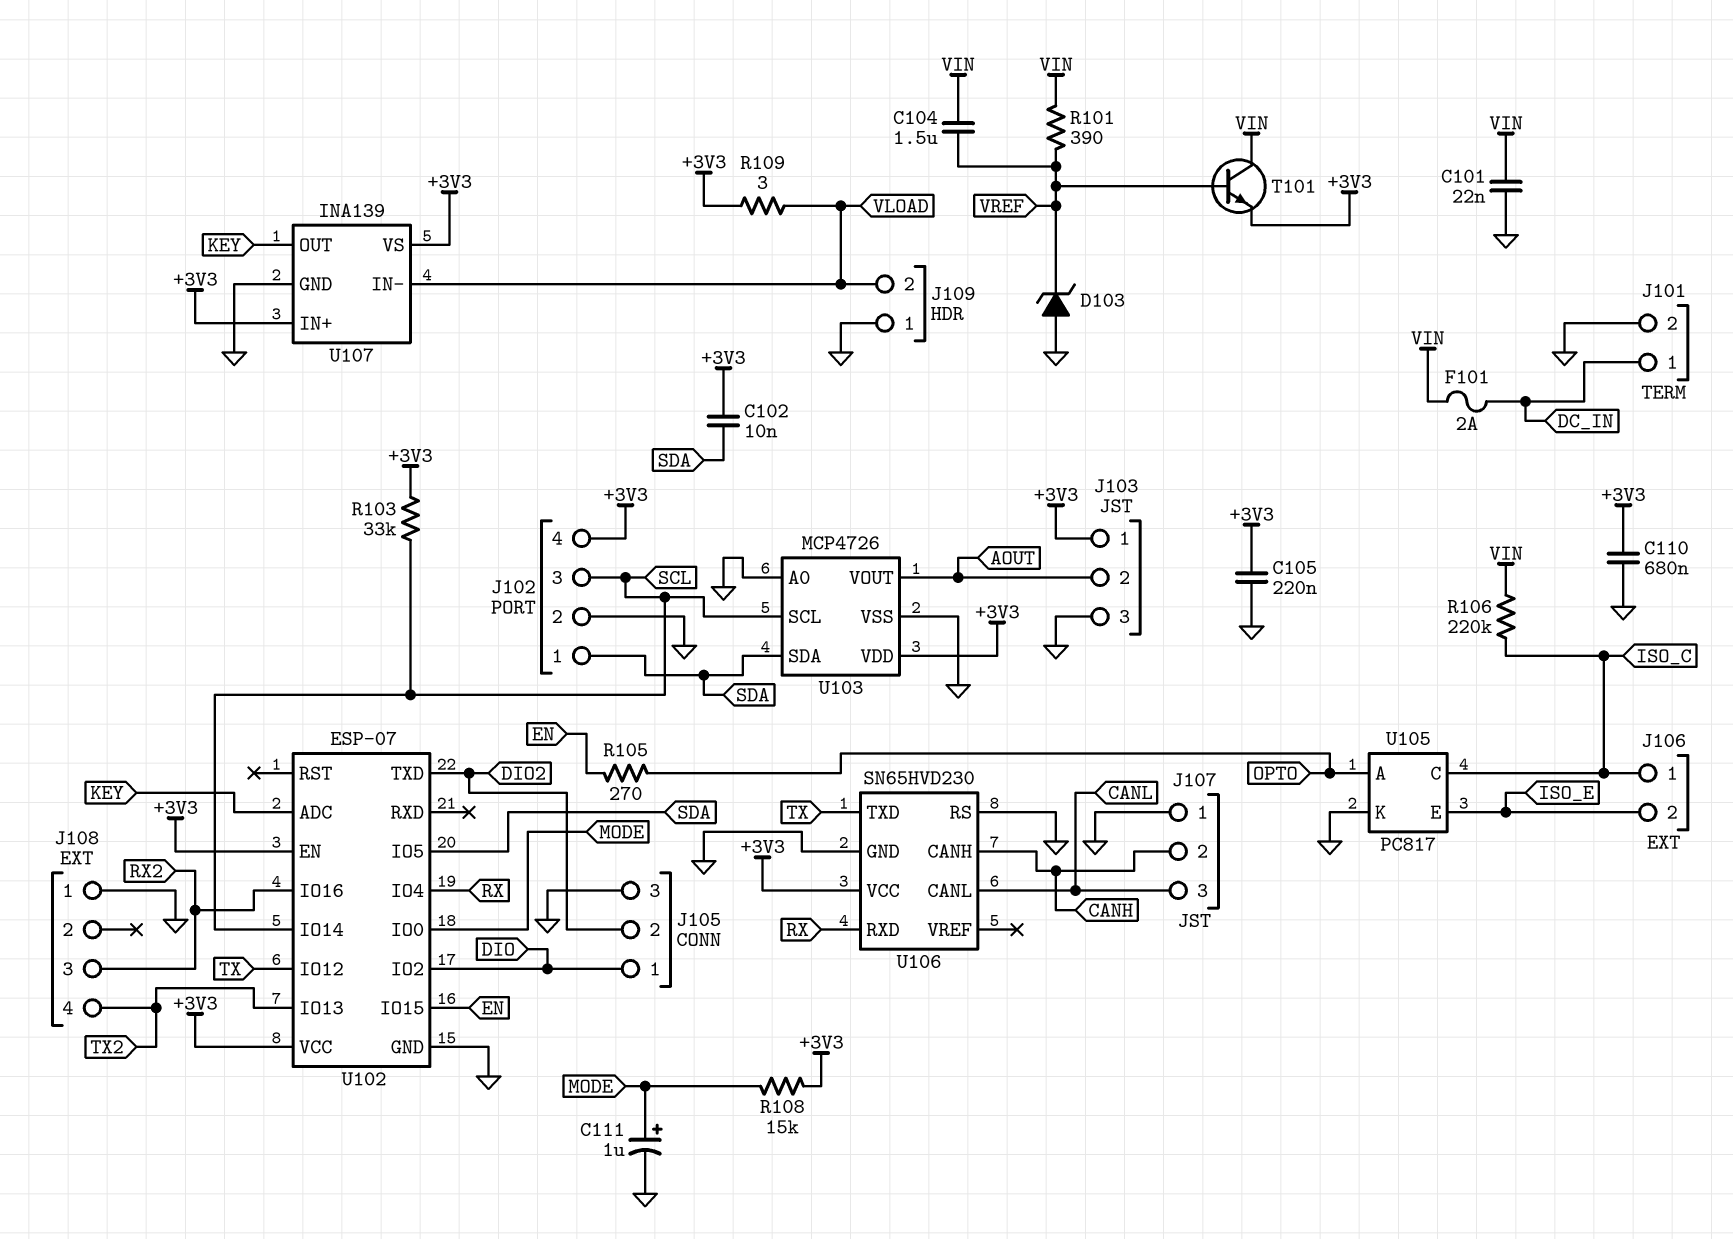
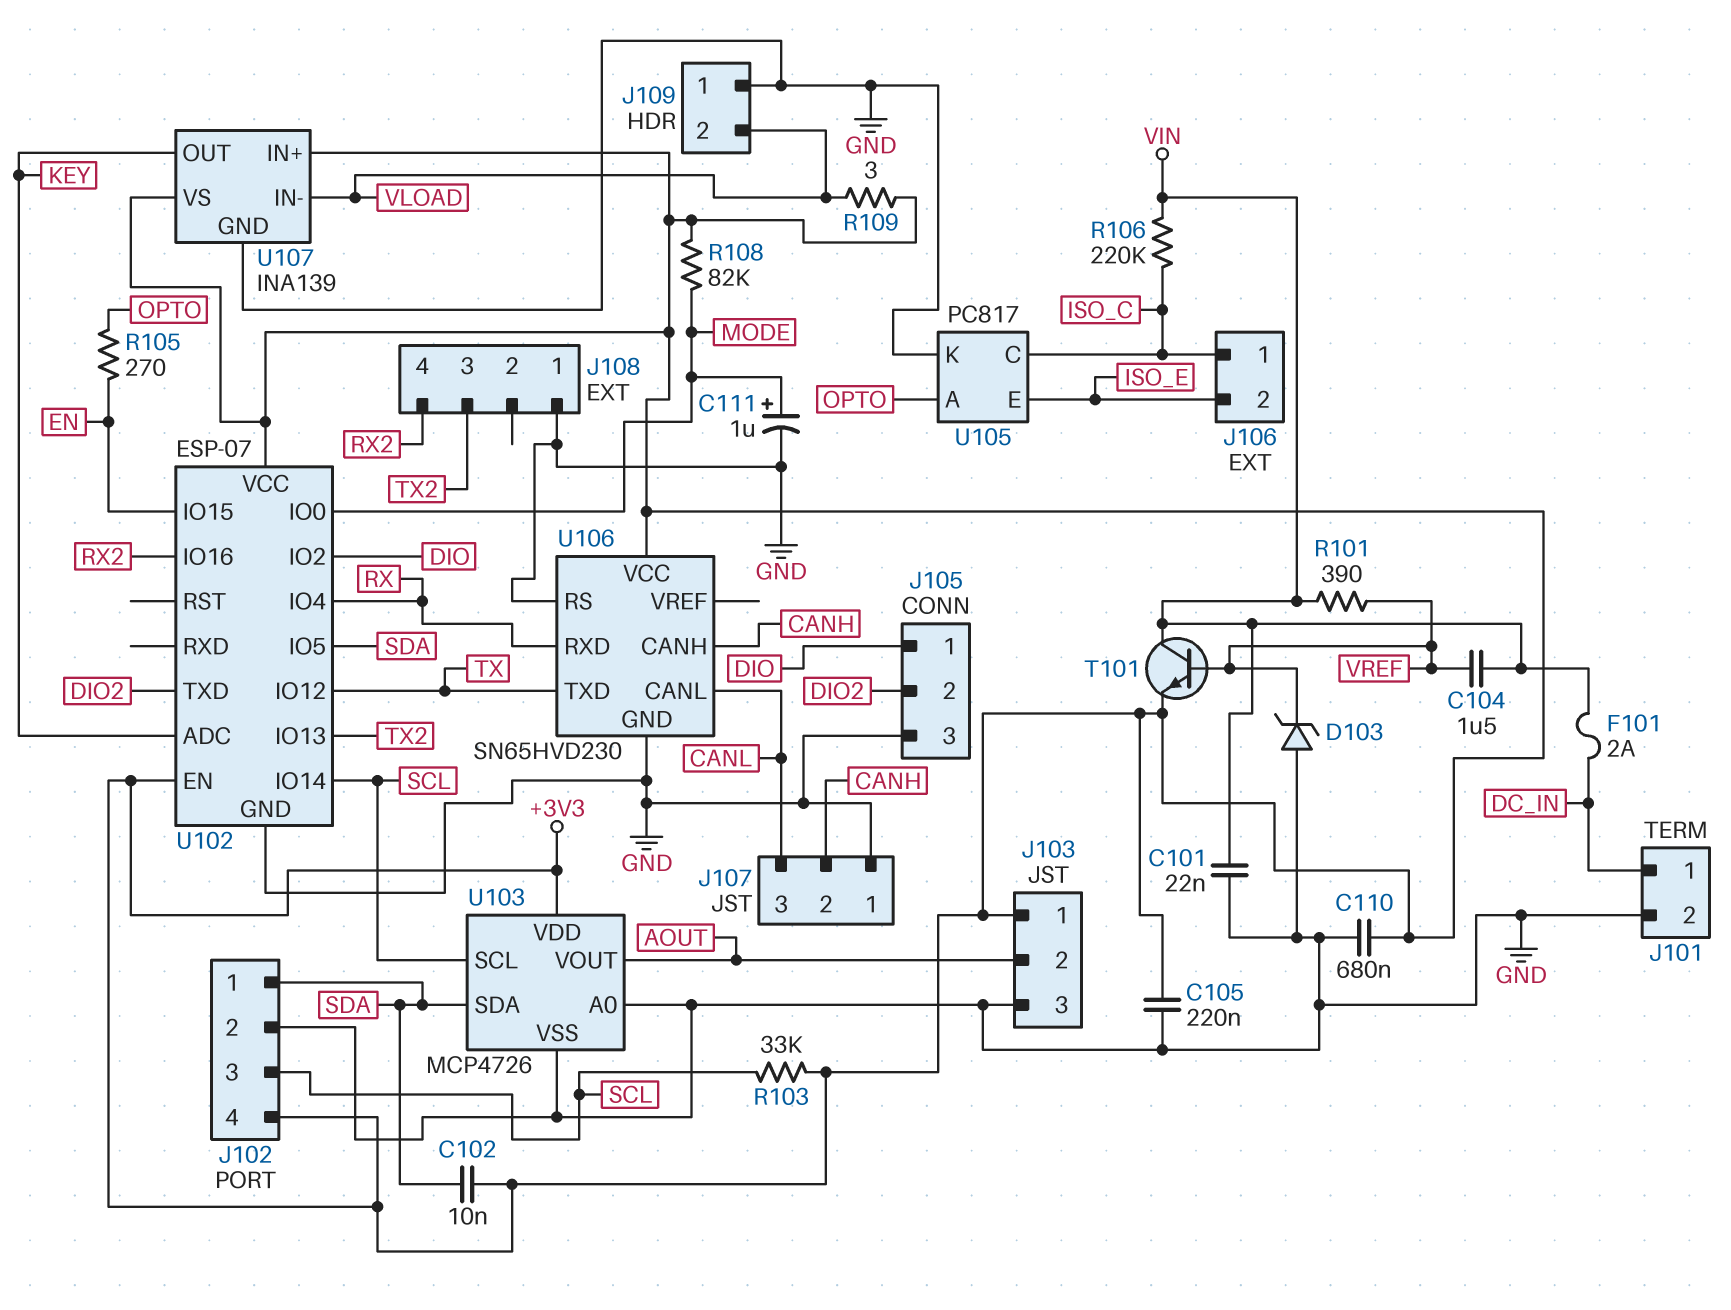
J108 pin 3: RX2 -> TX2
J108 pin 4: TX2 -> RX2
R108: 15k (+3V3, MODE) -> 82k (+3V3, MODE)

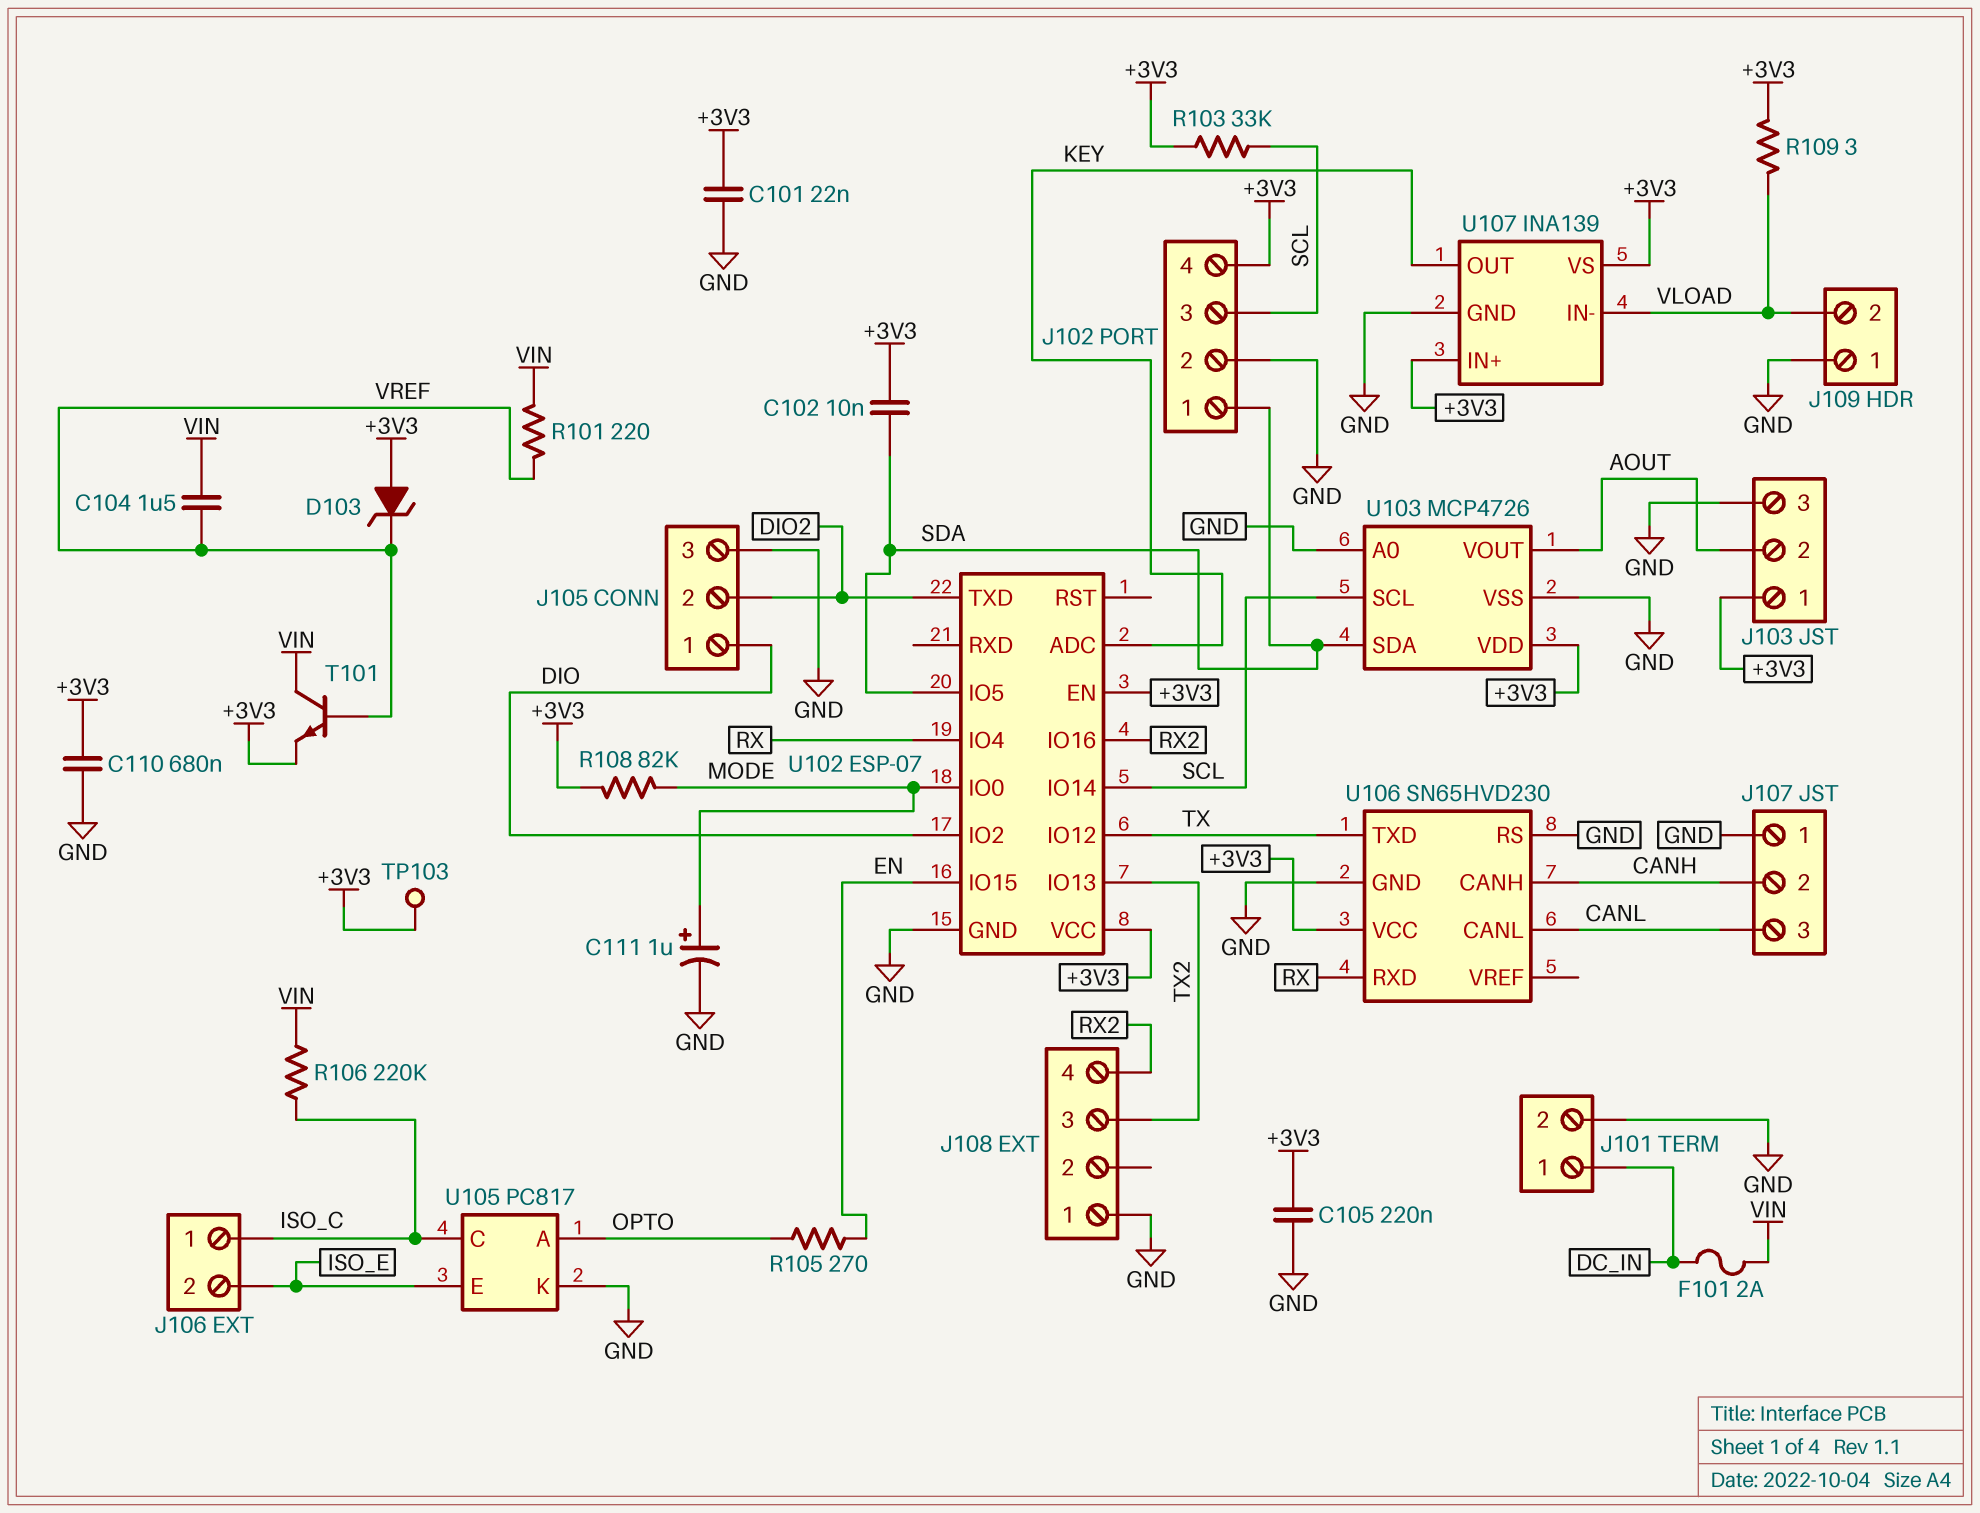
C101: 22nF (GND, VIN) -> 22nF (+3V3, GND)
D103: zener (A GND, K VREF) -> zener (A +3V3, K VREF)
R101: 390 (VIN, VREF) -> 220 (VIN, VREF)
TP103: none -> test point (+3V3)

